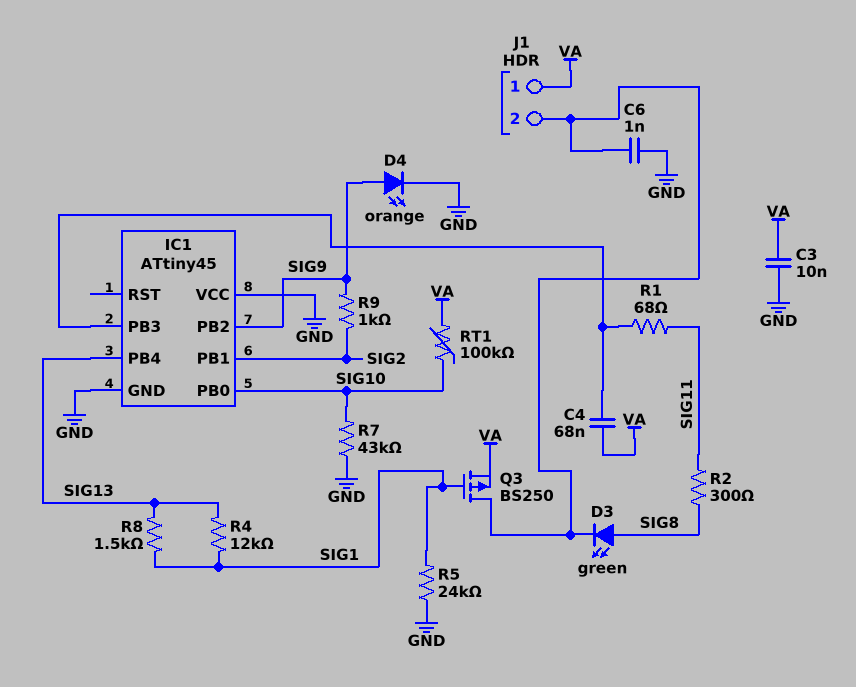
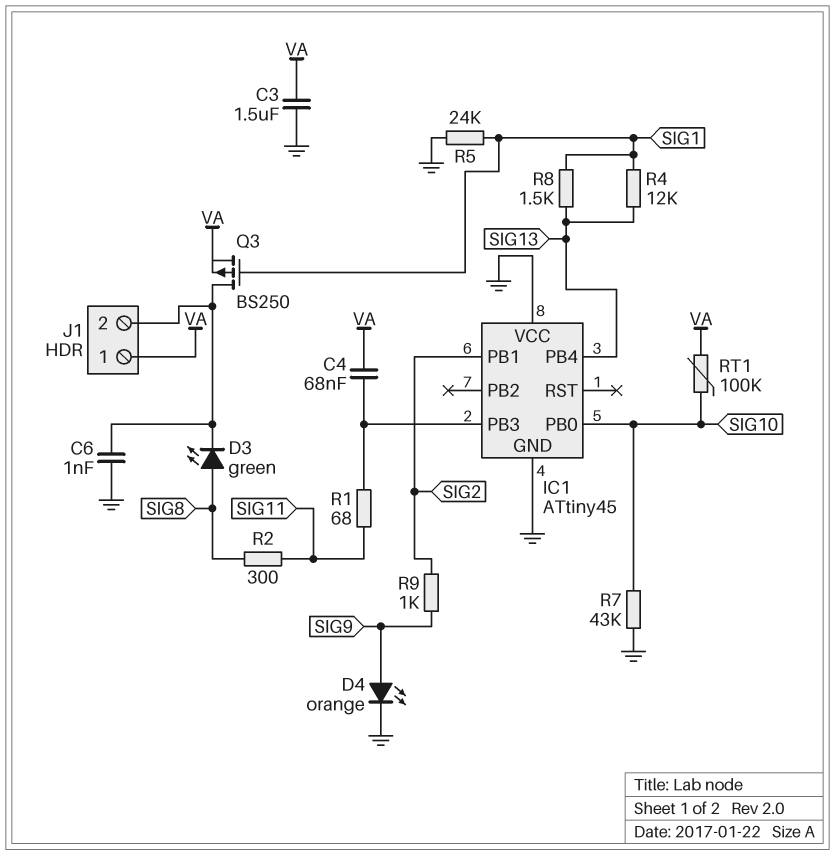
C3: 10nF (GND, VA) -> 1.5uF (GND, VA)
IC1 pin PB2: SIG9 -> none

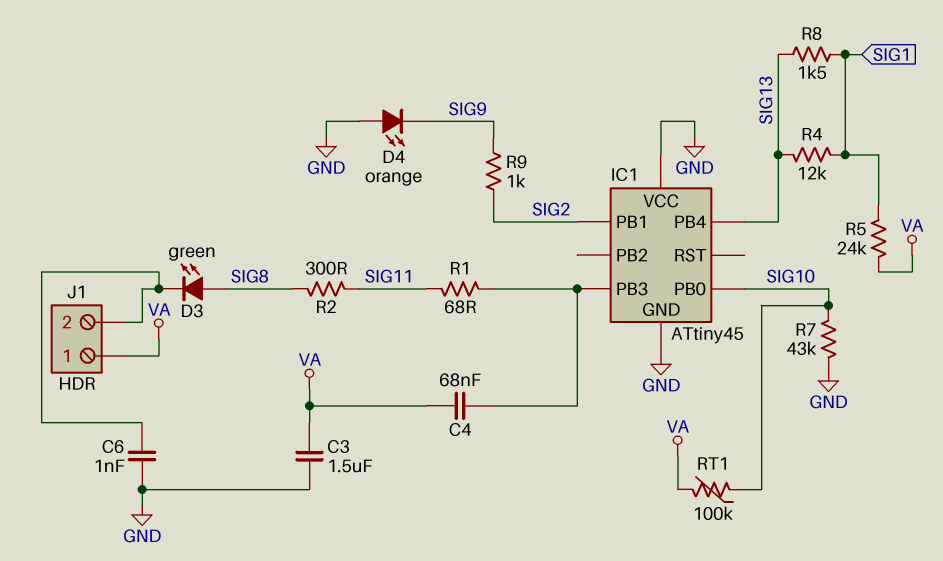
D4: LED orange (A SIG9, K GND) -> LED orange (A GND, K SIG9)
Q3: PMOS BS250 (G SIG1, D J1/2, S VA) -> none
R5: 24k (GND, SIG1) -> 24k (SIG1, VA)

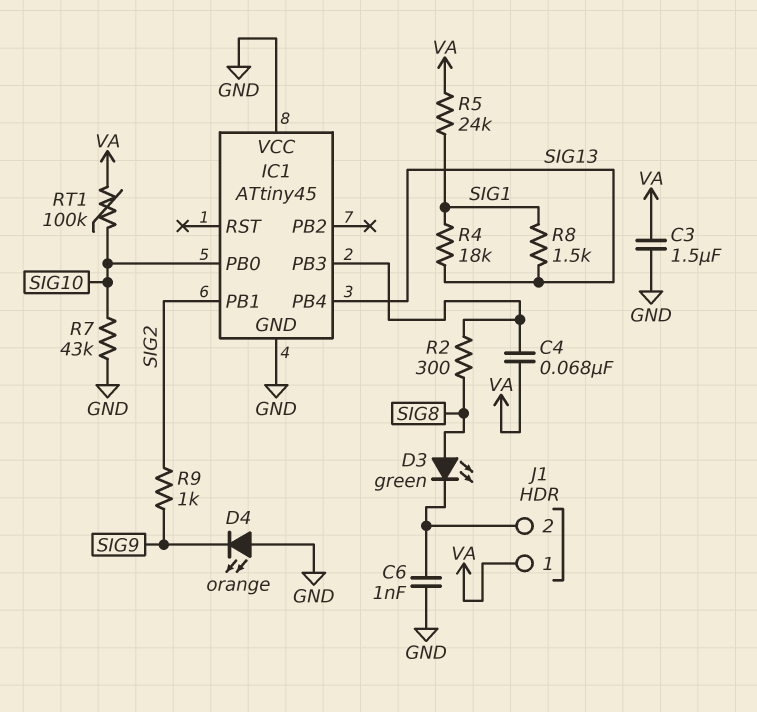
R1: 68 (IC1/PB3, SIG11) -> none
R2: 300 (SIG8, SIG11) -> 300 (IC1/PB3, SIG8)
R4: 12k (SIG1, SIG13) -> 18k (SIG1, SIG13)

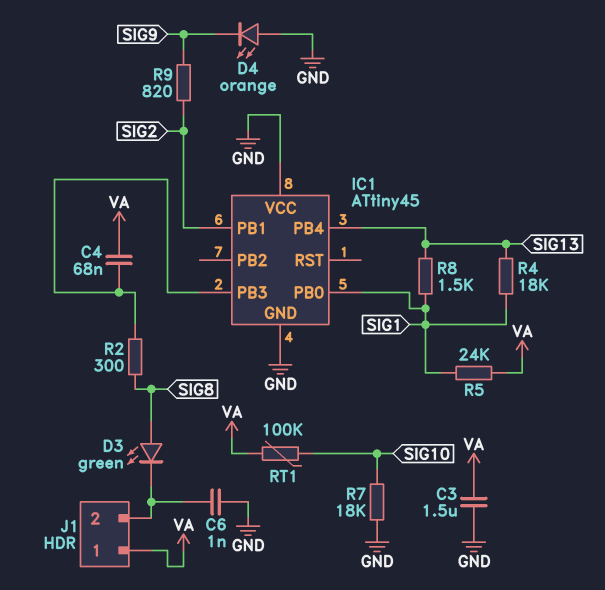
IC1 pin PB0: SIG10 -> SIG1
R7: 43k (GND, SIG10) -> 18k (GND, SIG10)
R9: 1k (SIG2, SIG9) -> 820 (SIG2, SIG9)

